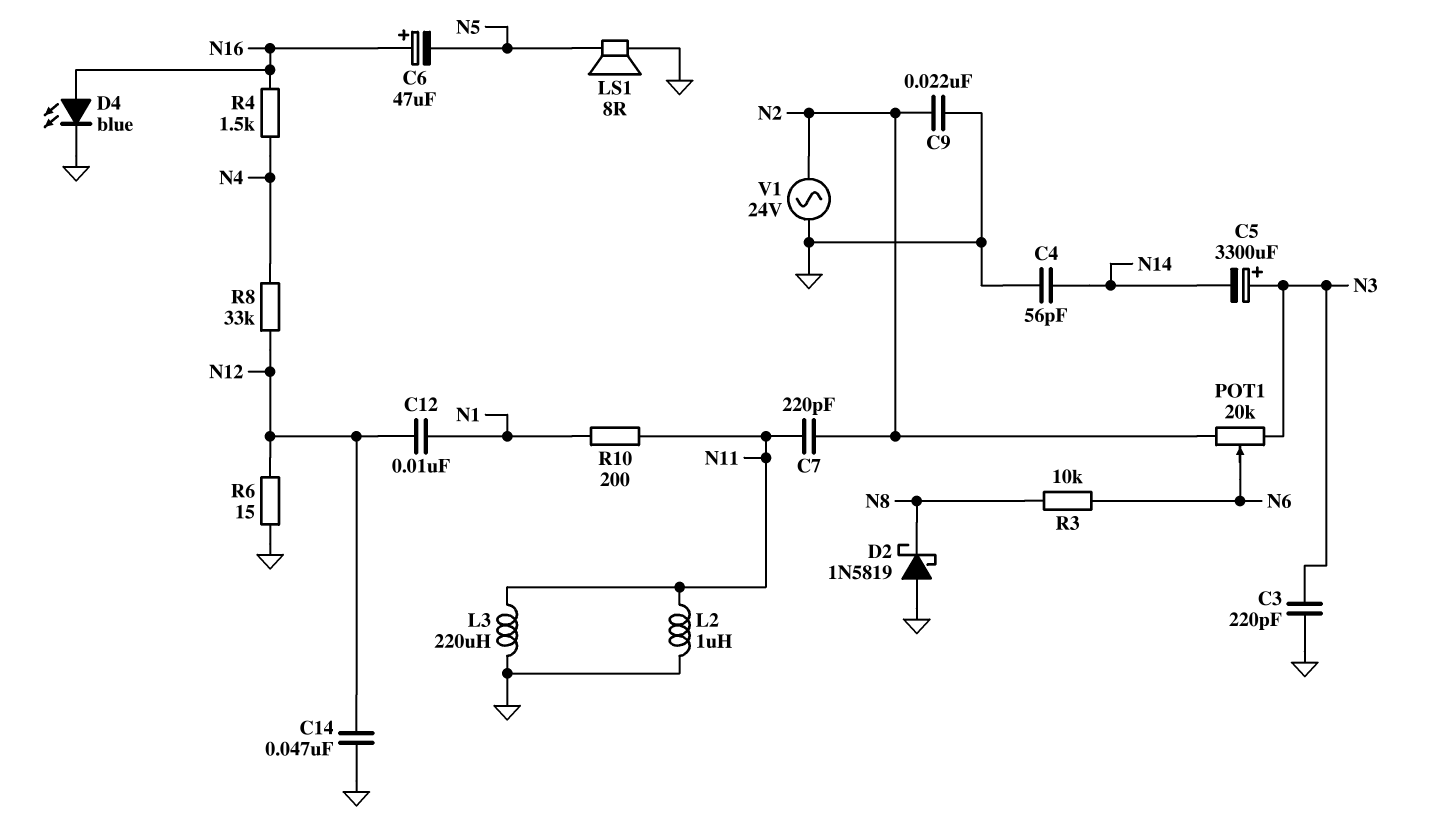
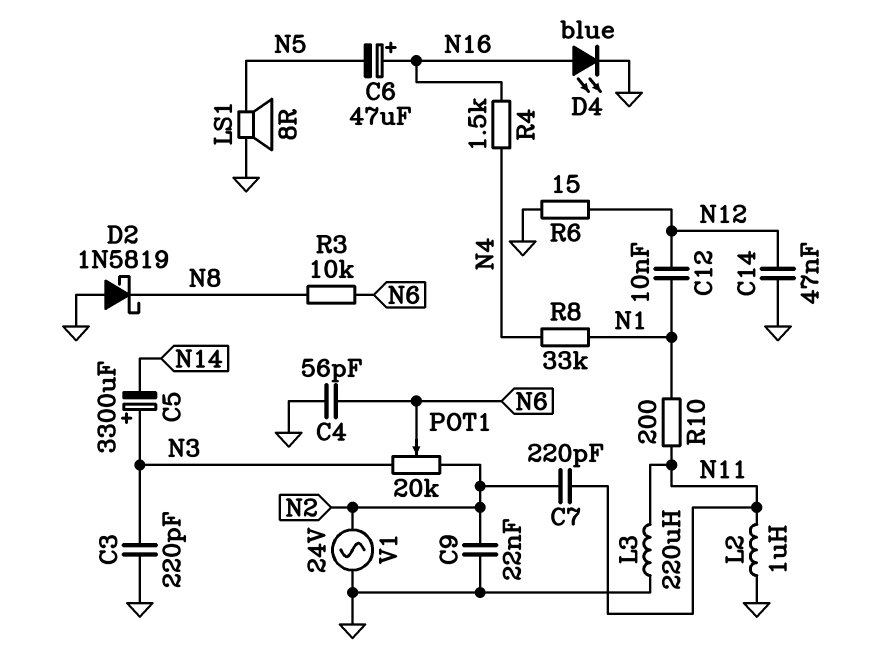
C4: 56pF (GND, N14) -> 56pF (GND, N6)
R8: 33k (N4, N12) -> 33k (N1, N4)

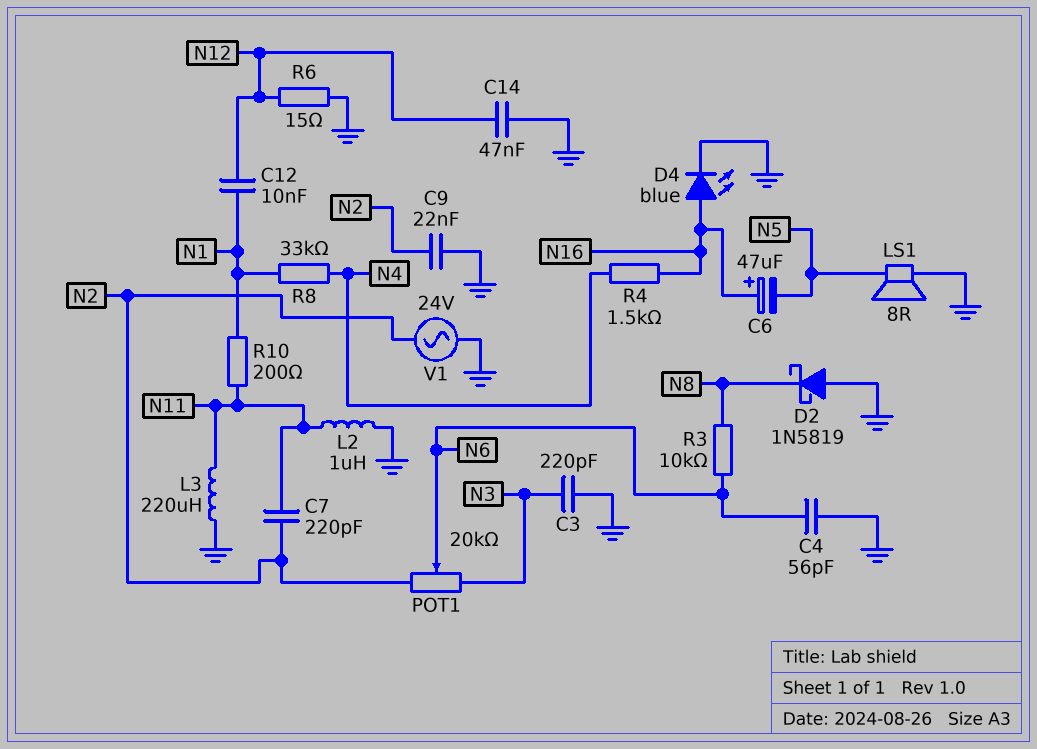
C5: 3300uF (plus N3, minus N14) -> none

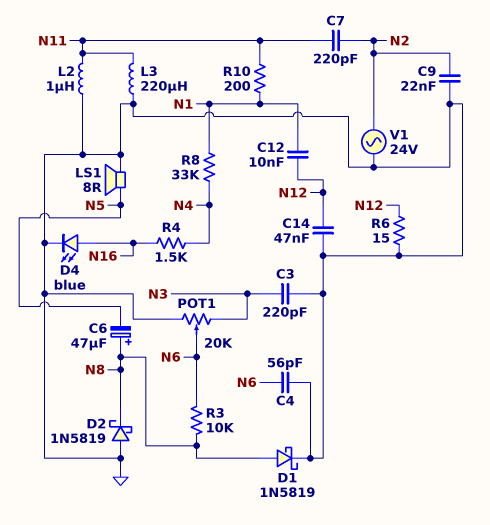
C6: 47uF (plus N16, minus N5) -> 47uF (plus N8, minus N5)
D1: none -> schottky 1N5819 (A N8, K GND)
POT1: 20k (N2, N3, wiper N6) -> 20k (GND, N3, wiper N6)

